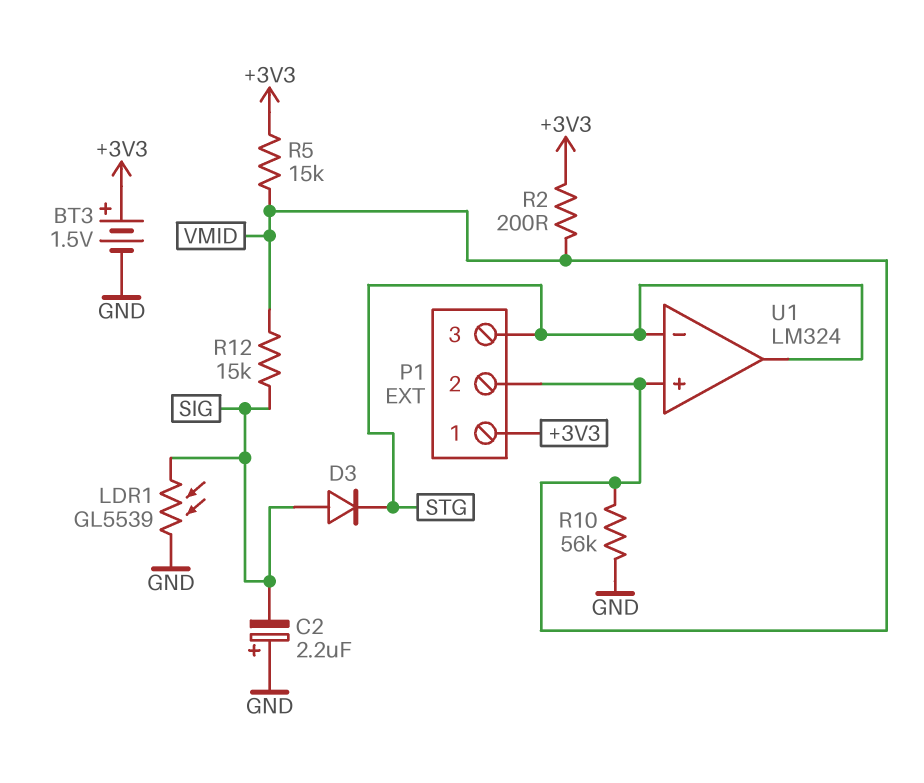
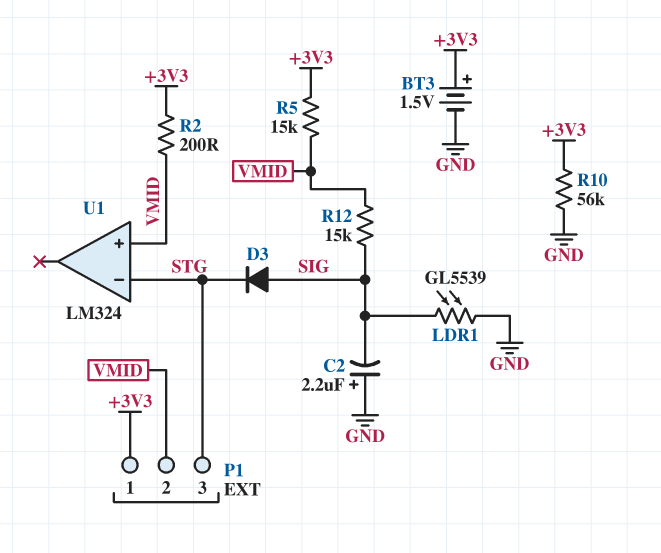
R10: 56k (GND, VMID) -> 56k (+3V3, GND)
U1 pin out: STG -> none

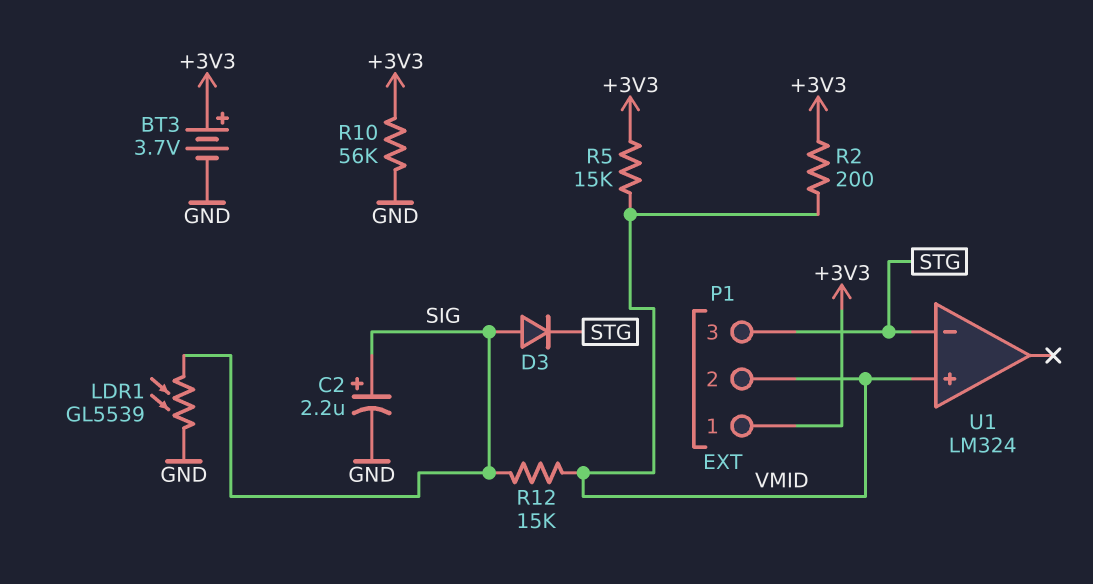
BT3: 1.5V (plus +3V3, minus GND) -> 3.7V (plus +3V3, minus GND)
C2: 2.2uF (plus GND, minus SIG) -> 2.2uF (plus SIG, minus GND)

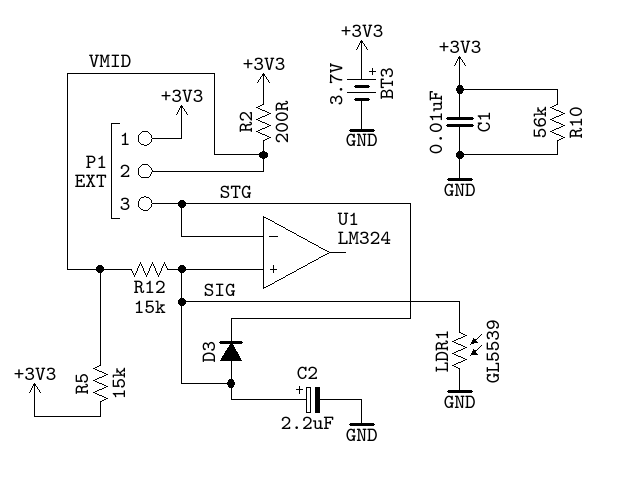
C1: none -> 10nF (+3V3, GND)
U1 pin in+: VMID -> SIG

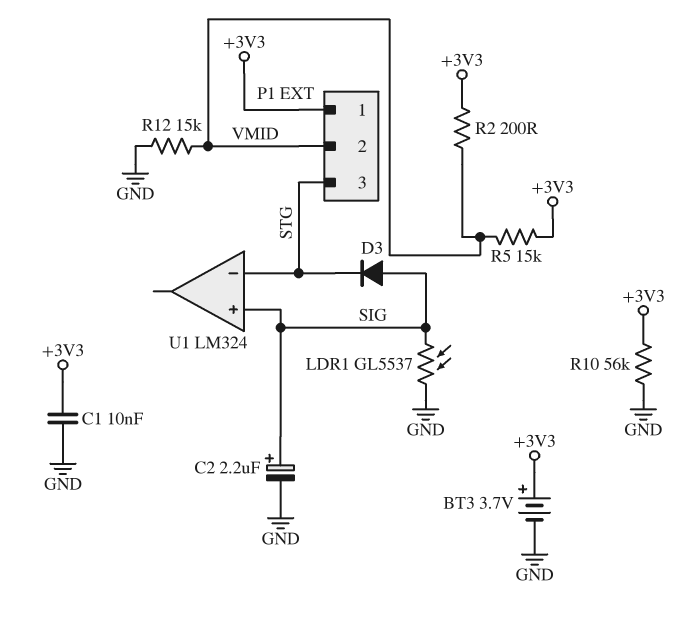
LDR1: GL5539 (GND, SIG) -> GL5537 (GND, SIG)
R12: 15k (SIG, VMID) -> 15k (GND, VMID)

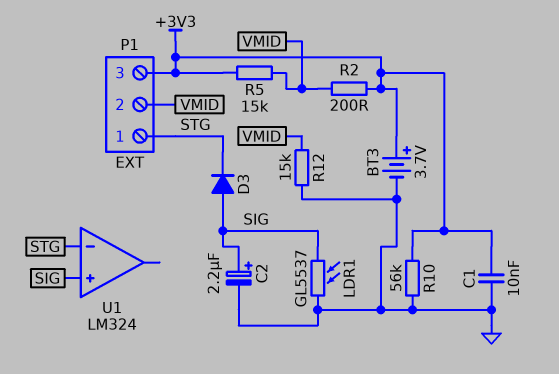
P1 pin 1: +3V3 -> STG
P1 pin 3: STG -> +3V3

